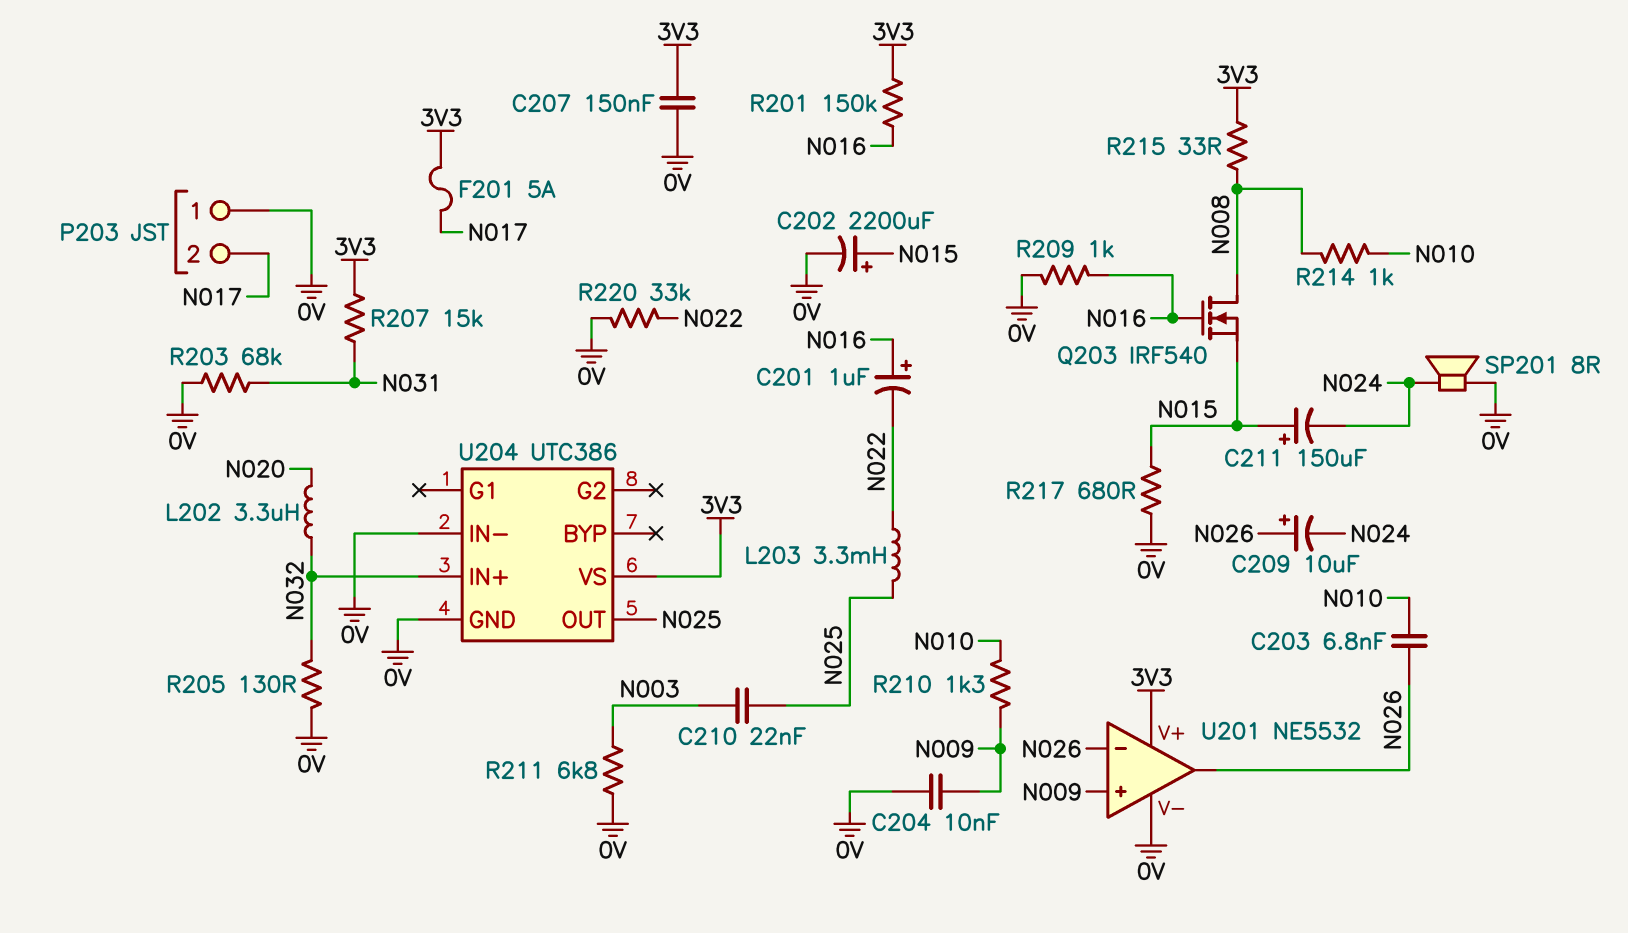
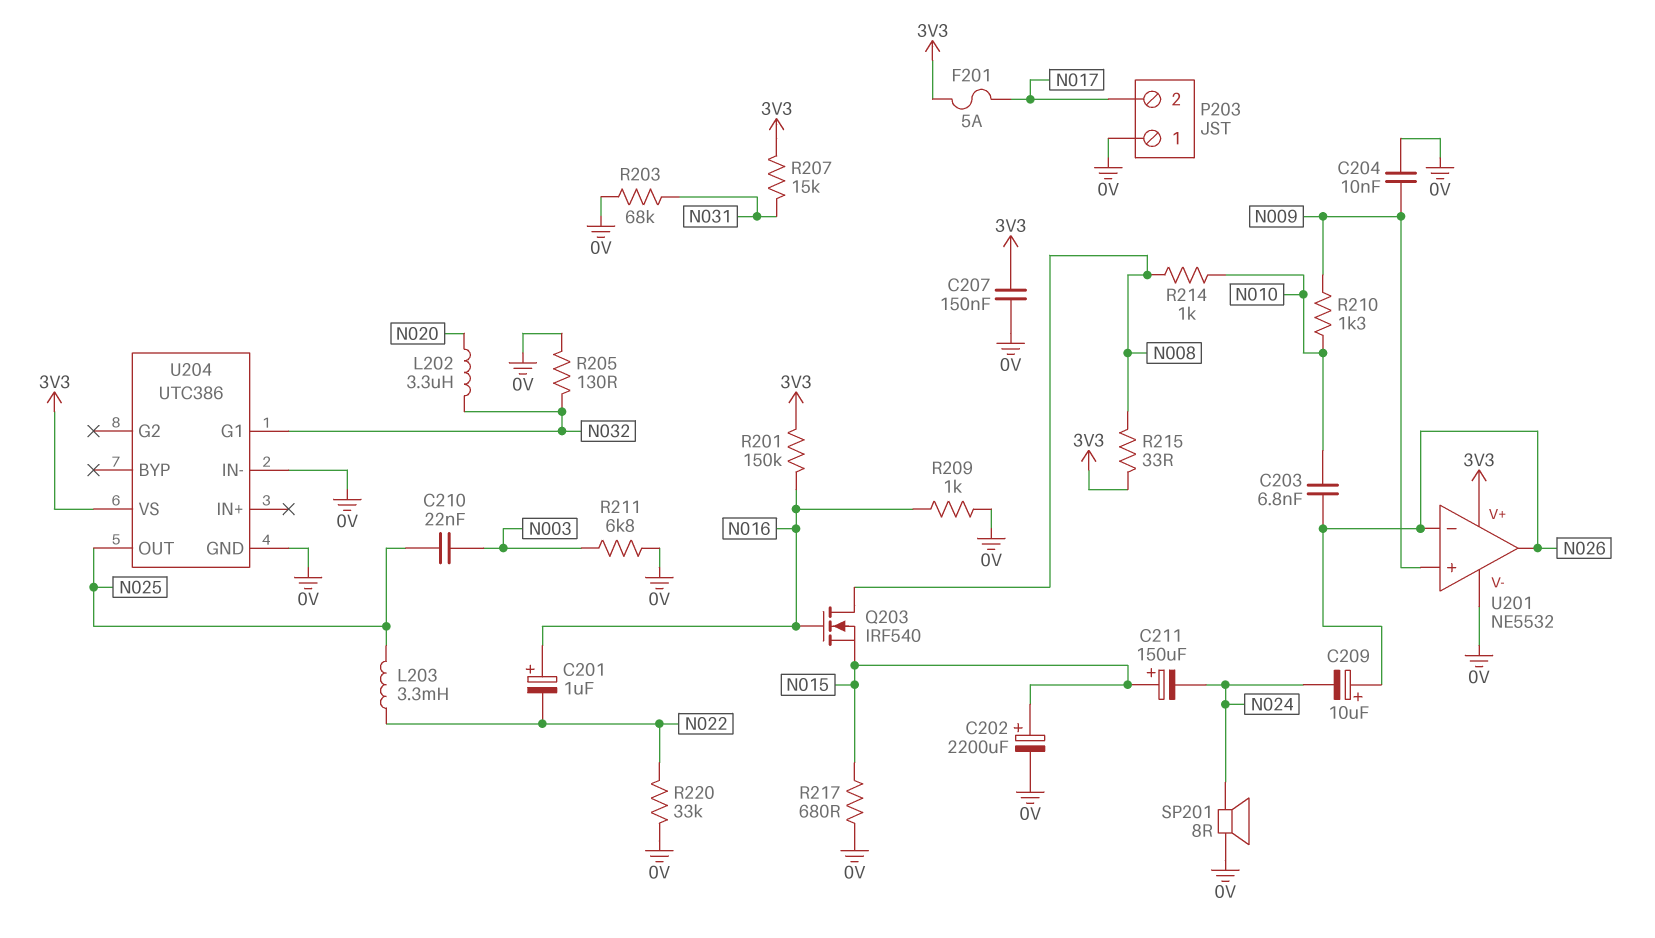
U204 pin G1: none -> N032
U204 pin IN+: N032 -> none

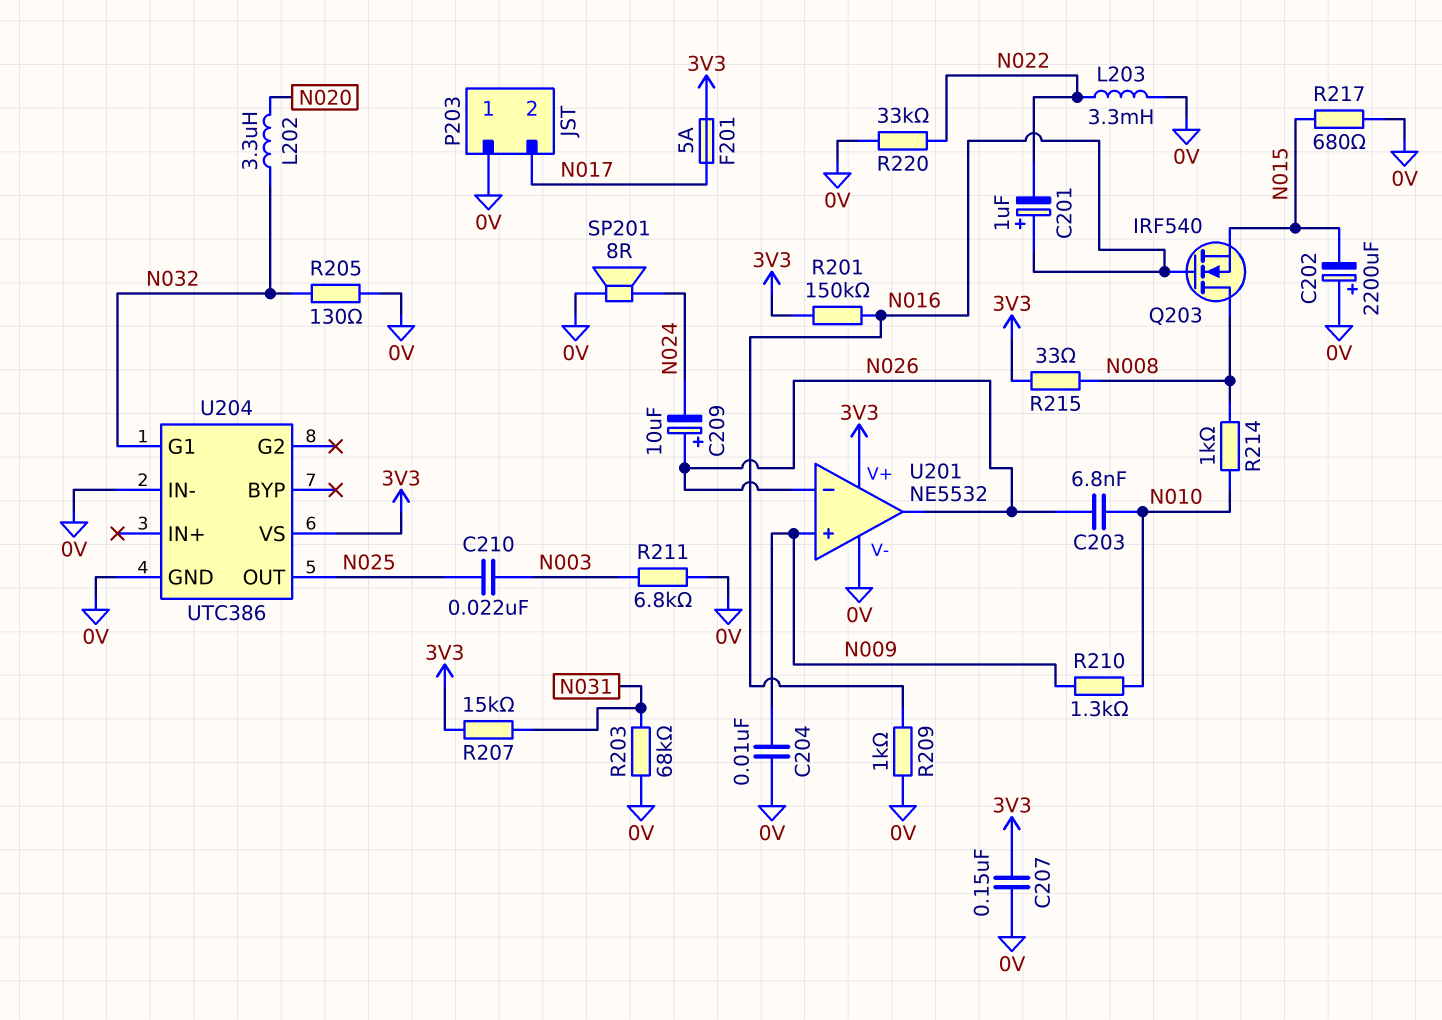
C202: 2200uF (plus N015, minus 0V) -> 2200uF (plus 0V, minus N015)
C211: 150uF (plus N015, minus N024) -> none
L203: 3.3mH (N022, N025) -> 3.3mH (0V, N022)

